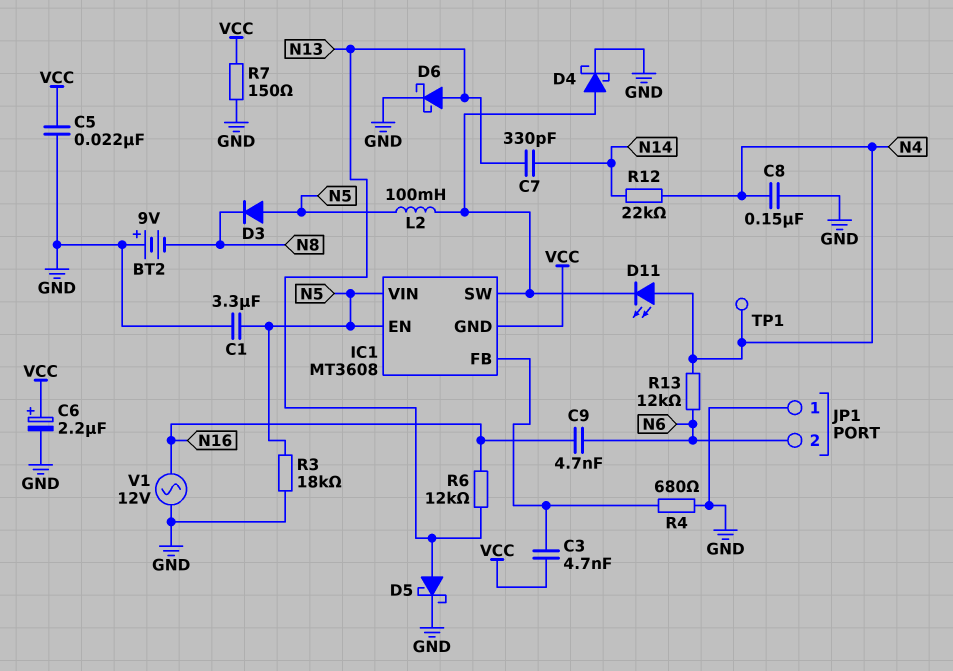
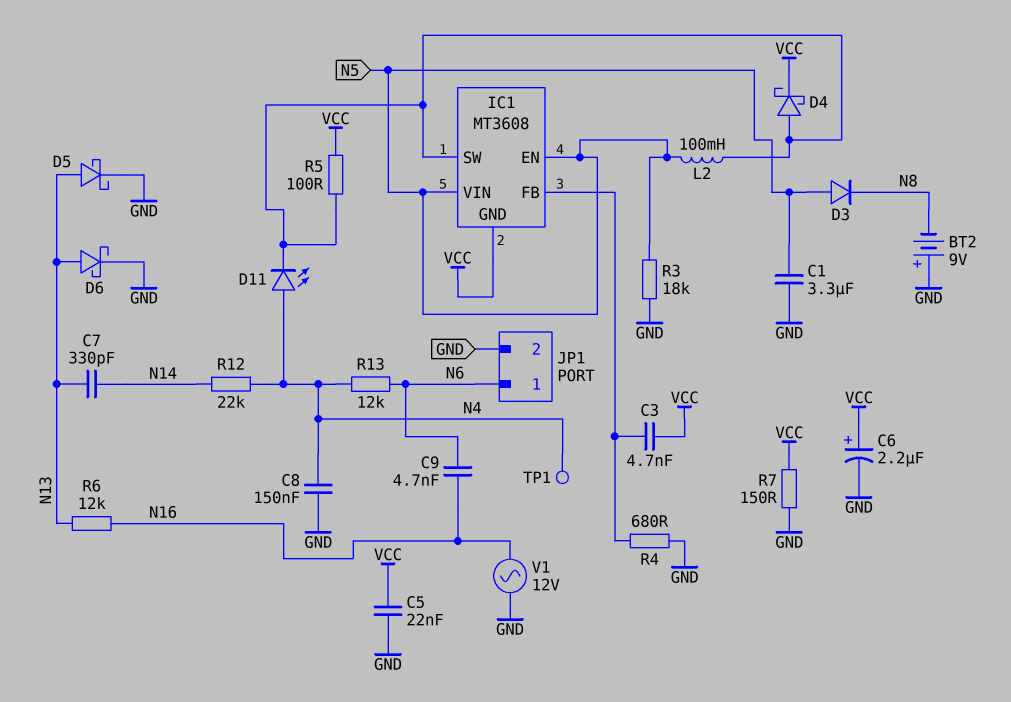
D4: schottky (A IC1/SW, K GND) -> schottky (A IC1/SW, K VCC)
JP1 pin 1: GND -> N6
JP1 pin 2: N6 -> GND
R5: none -> 100 (IC1/SW, VCC)

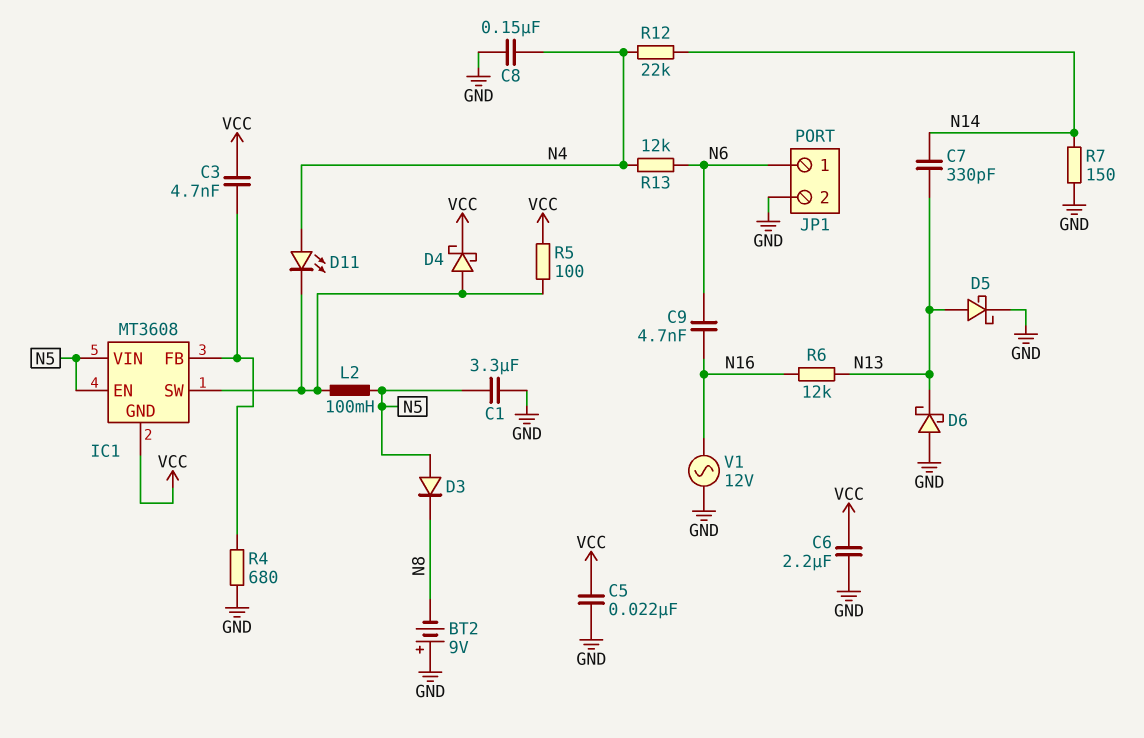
C6: 2.2uF (plus VCC, minus GND) -> 2.2uF (GND, VCC)
D6: schottky (A N13, K GND) -> schottky (A GND, K N13)
R3: 18k (GND, N5) -> none
R7: 150 (GND, VCC) -> 150 (GND, N14)
TP1: test point (N4) -> none

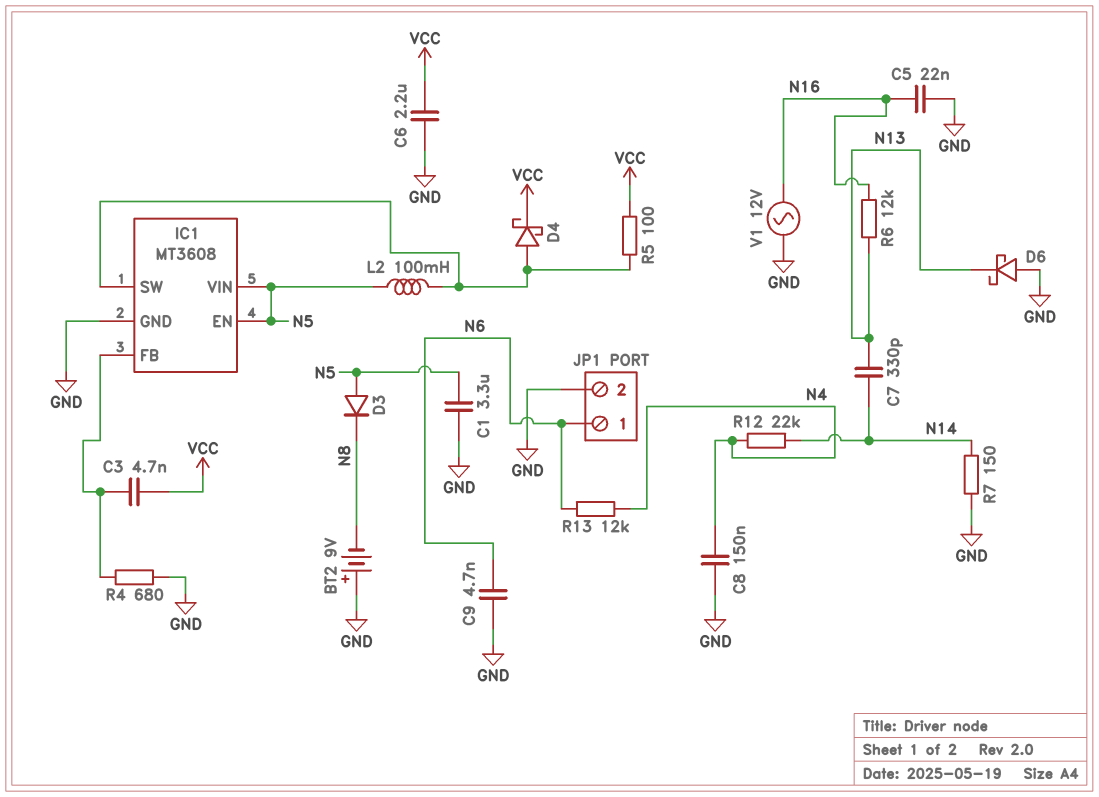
C5: 22nF (GND, VCC) -> 22nF (GND, N16)
C9: 4.7nF (N6, N16) -> 4.7nF (GND, N6)
D5: schottky (A N13, K GND) -> none
D11: LED (A N4, K IC1/SW) -> none
IC1 pin GND: VCC -> GND

